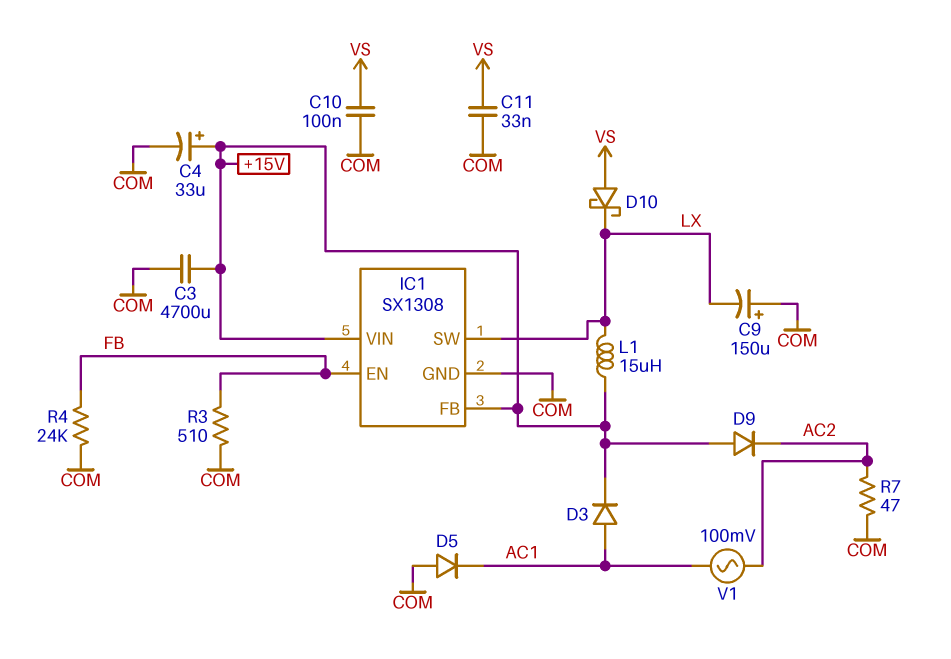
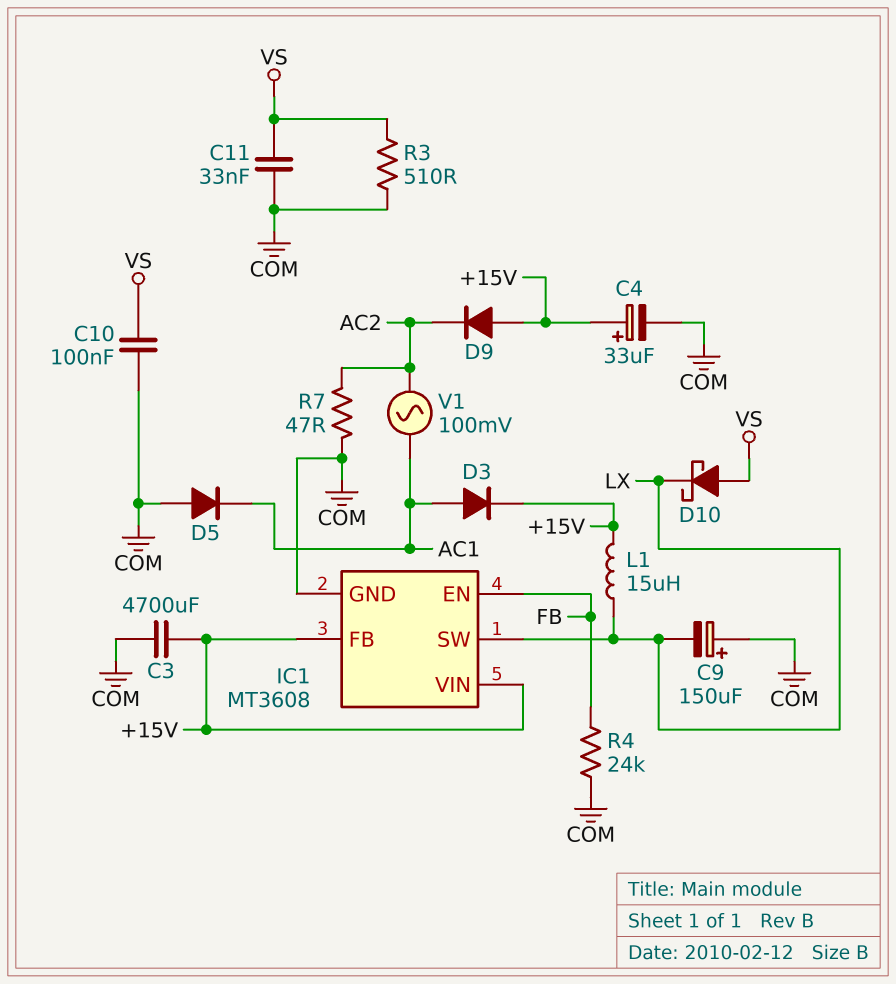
IC1: SX1308 -> MT3608
R3: 510 (COM, FB) -> 510 (COM, VS)

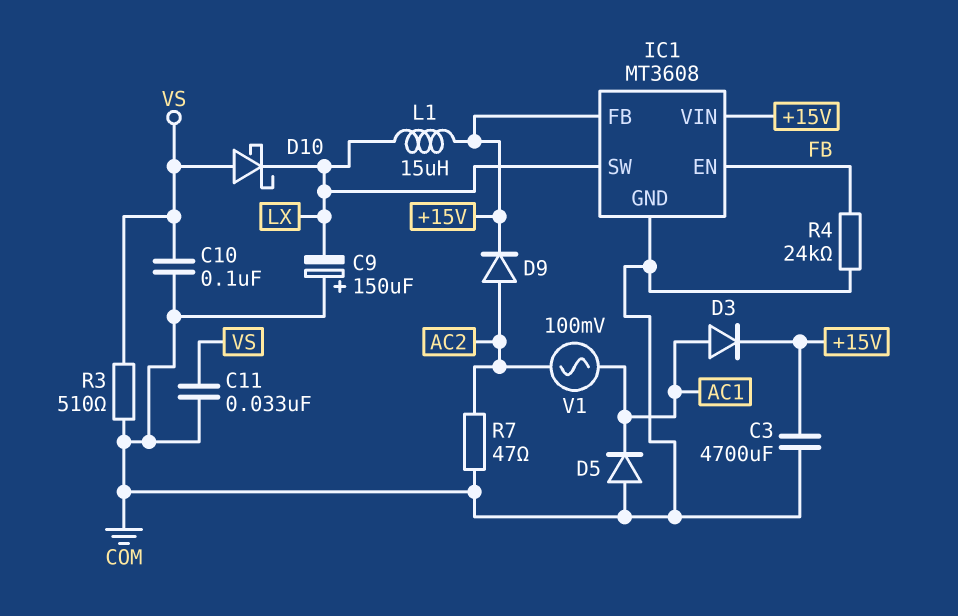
C4: 33uF (plus +15V, minus COM) -> none
D9: diode (A +15V, K AC2) -> diode (A AC2, K +15V)

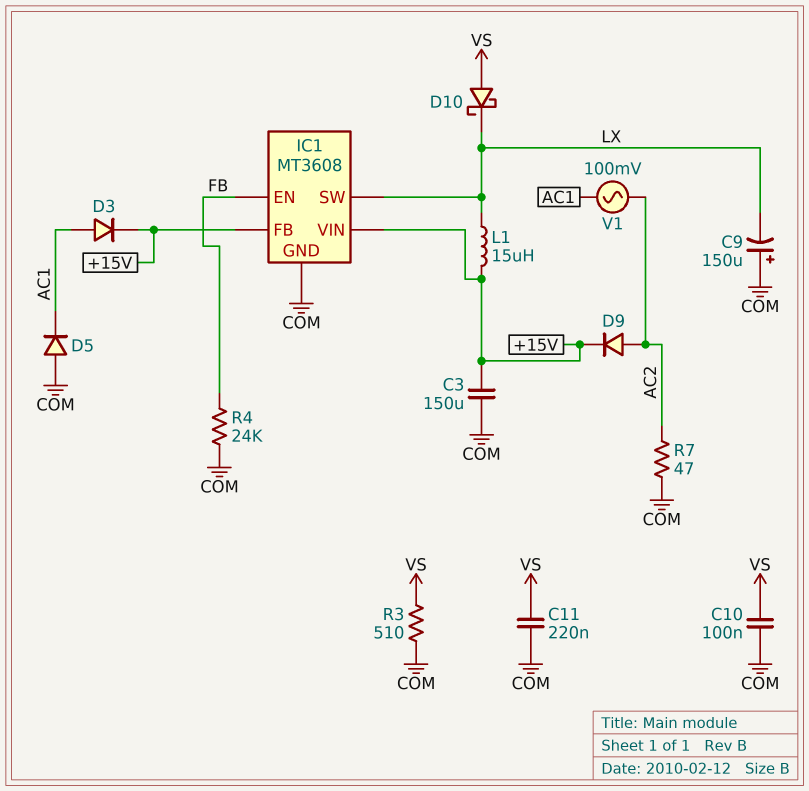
C3: 4700uF (+15V, COM) -> 150uF (+15V, COM)
C11: 33nF (COM, VS) -> 220nF (COM, VS)

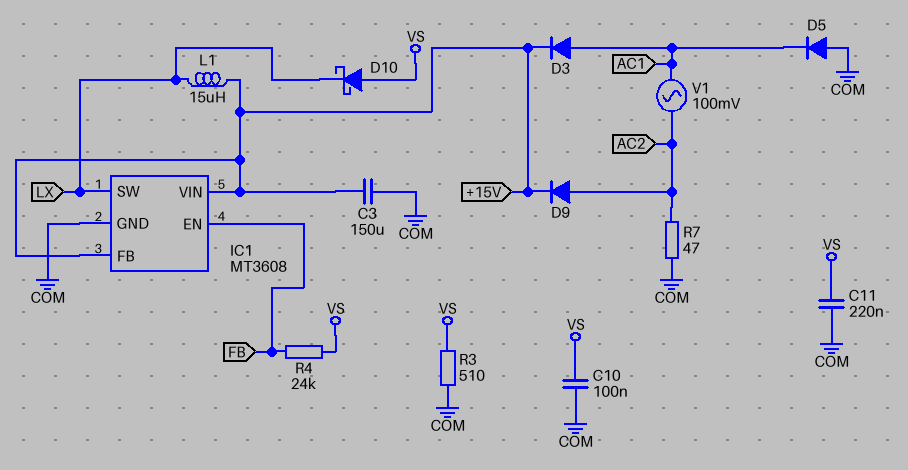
C9: 150uF (plus COM, minus LX) -> none
R4: 24k (COM, FB) -> 24k (FB, VS)

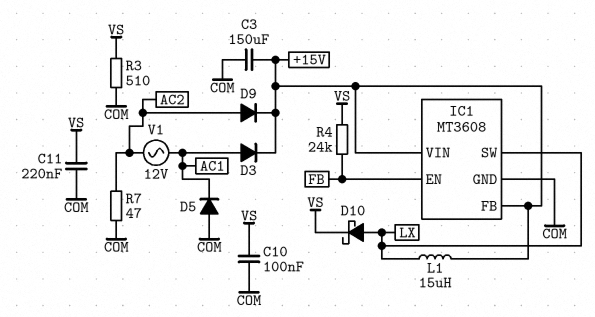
D10: schottky (A VS, K LX) -> schottky (A LX, K VS)
V1: AC 100mV (AC1, AC2) -> AC 12V (AC1, AC2)

